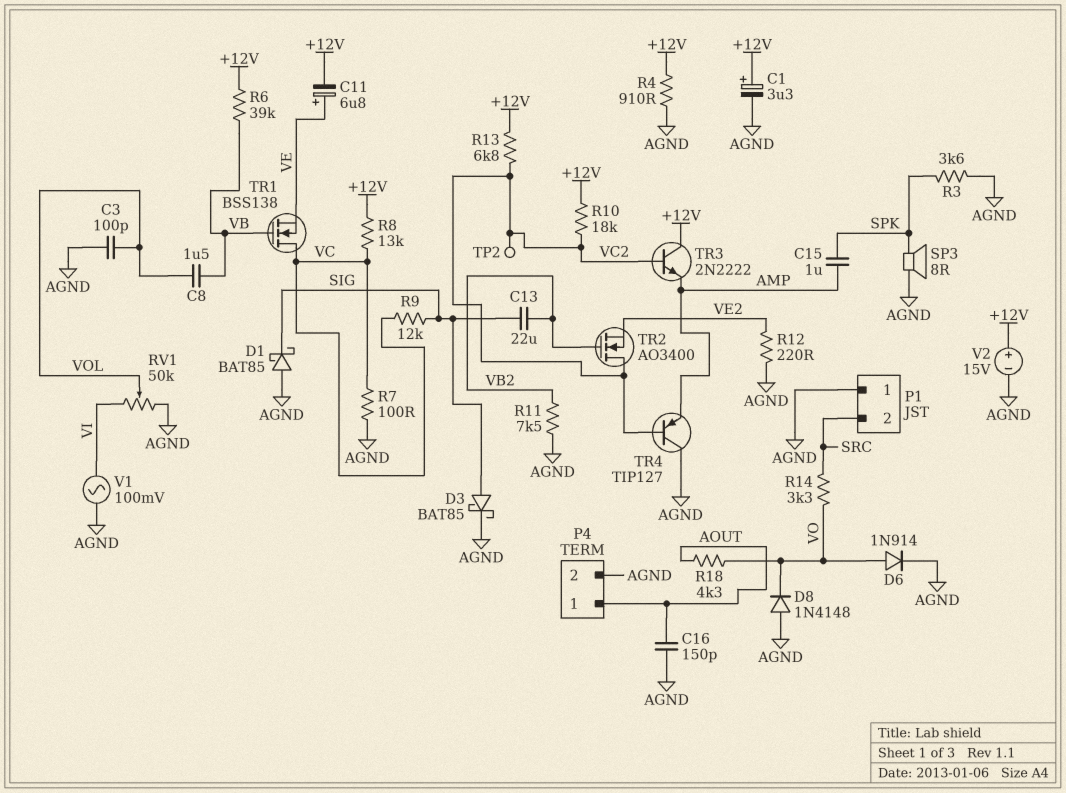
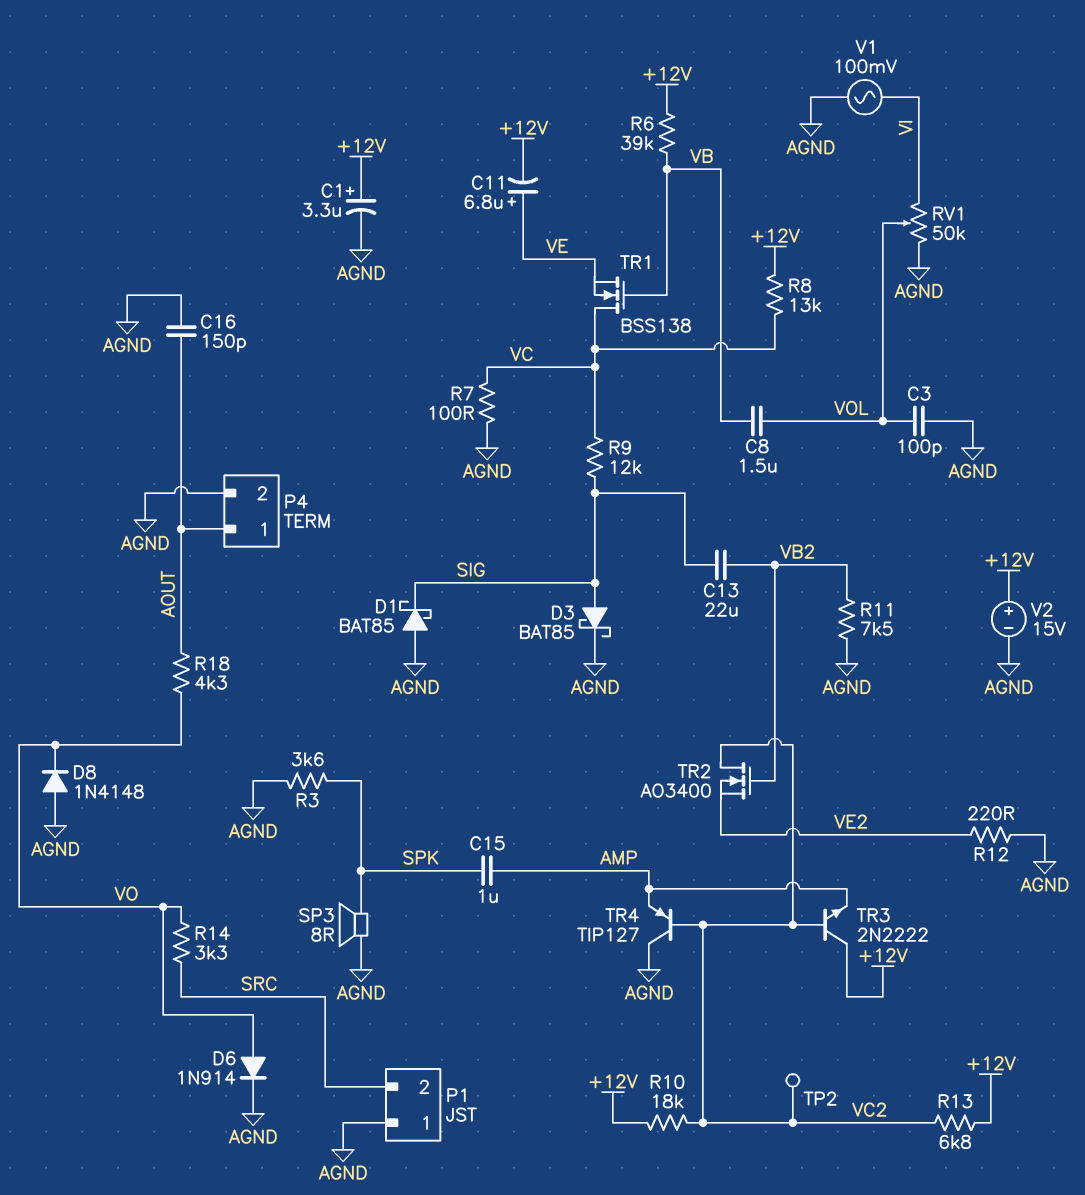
R4: 910 (+12V, AGND) -> none

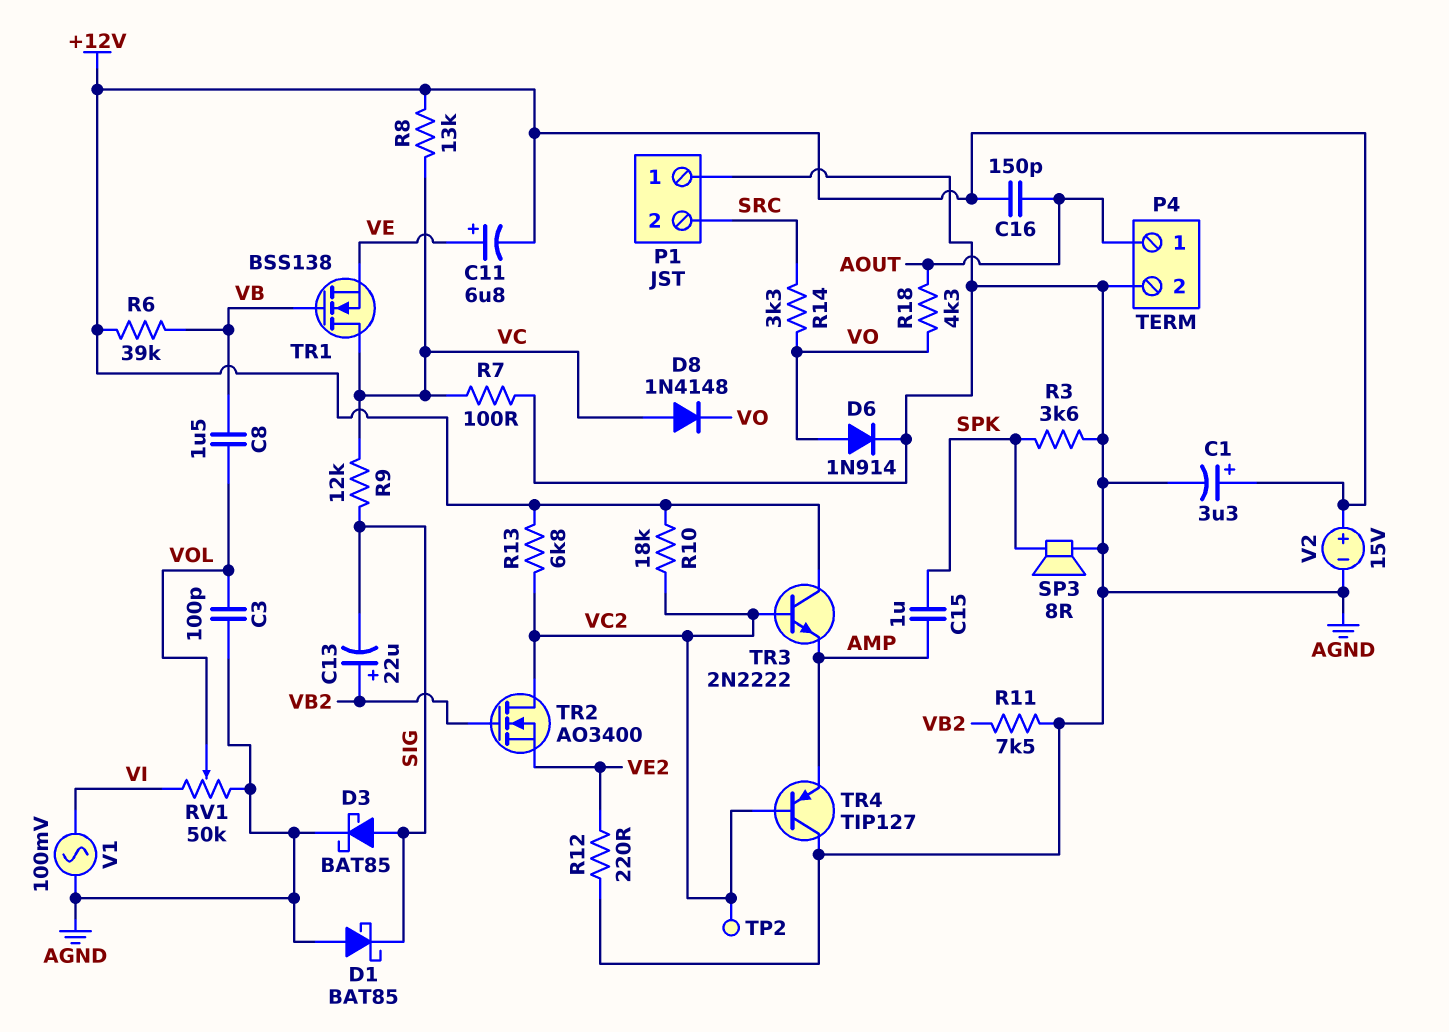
C13: 22uF (SIG, VB2) -> 22uF (plus VB2, minus SIG)
C16: 150pF (AGND, AOUT) -> 150pF (+12V, AOUT)
D8: diode 1N4148 (A AGND, K VO) -> diode 1N4148 (A VC, K VO)

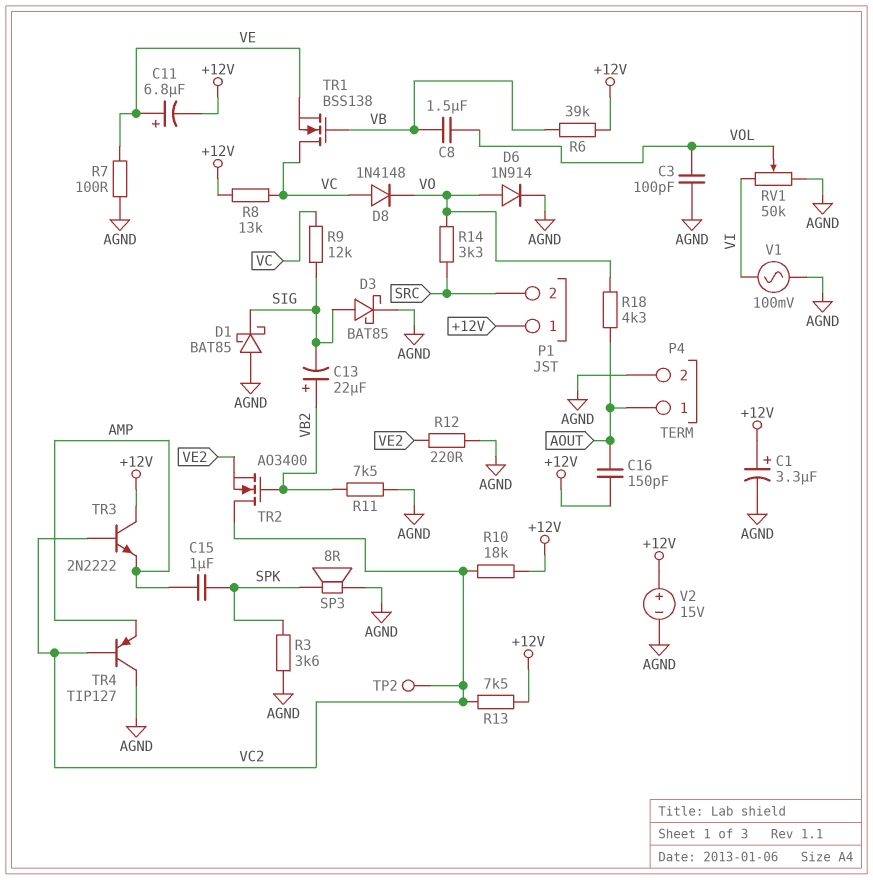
P1 pin 1: AGND -> +12V
R7: 100 (AGND, VC) -> 100 (AGND, VE)
R13: 6.8k (+12V, VC2) -> 7.5k (+12V, VC2)

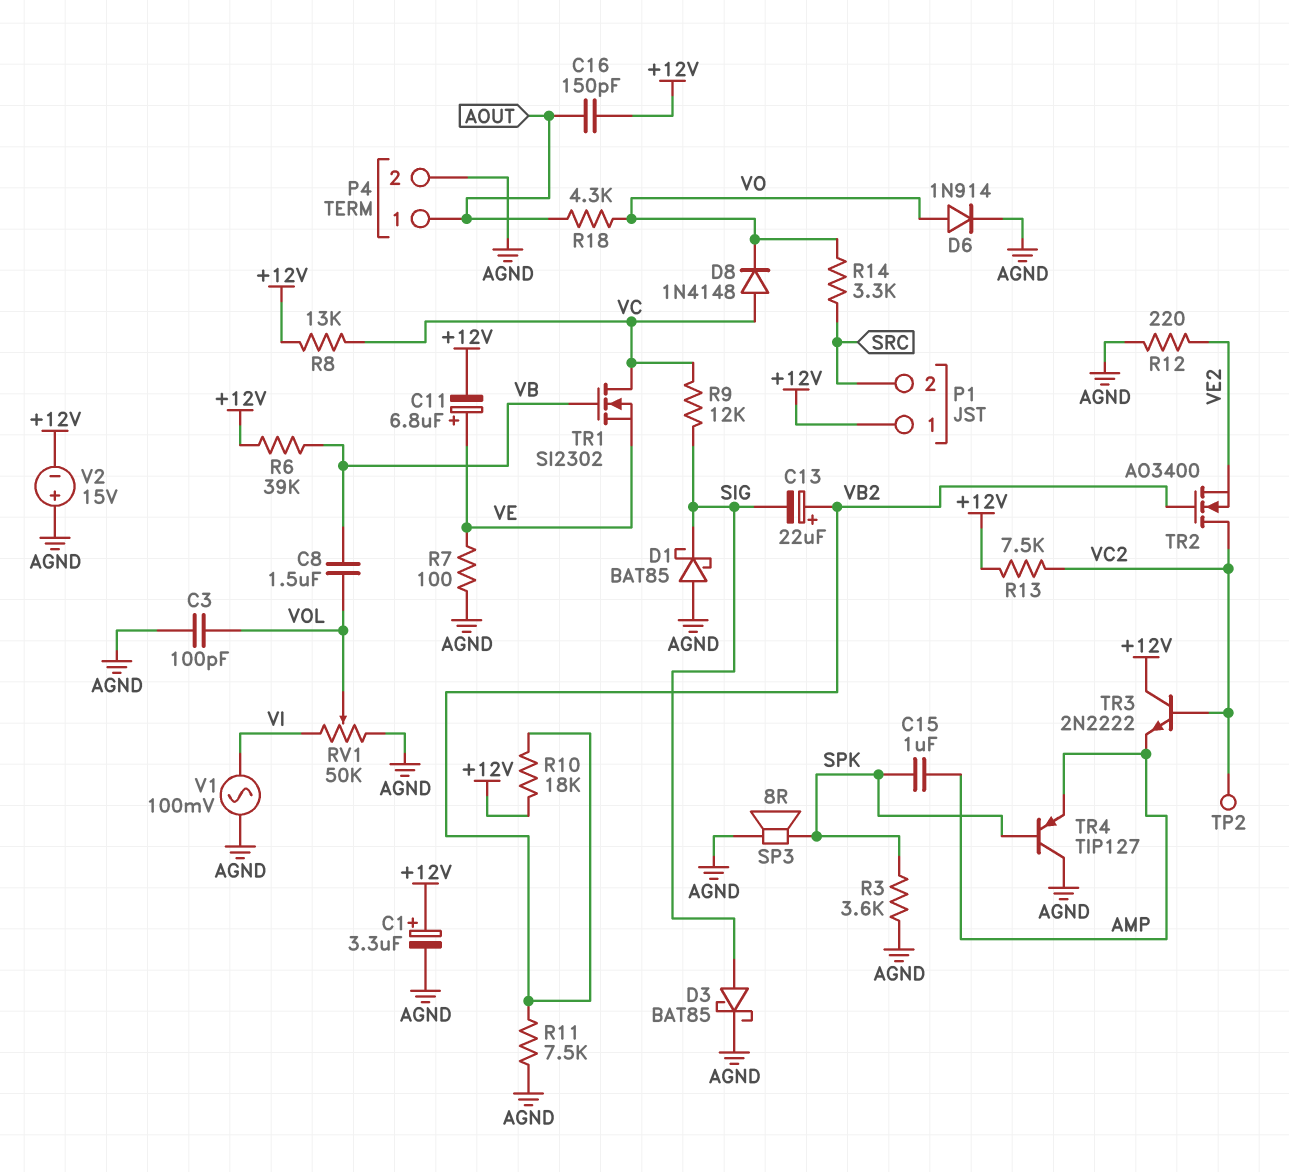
R10: 18k (+12V, VC2) -> 18k (+12V, VB2)
TR1: NMOS BSS138 (G VB, D VC, S VE) -> NMOS SI2302 (G VB, D VC, S VE)
TR4: PNP TIP127 (B VC2, C AGND, E AMP) -> PNP TIP127 (B SPK, C AGND, E AMP)
V2: 15V (plus +12V, minus AGND) -> 15V (plus AGND, minus +12V)

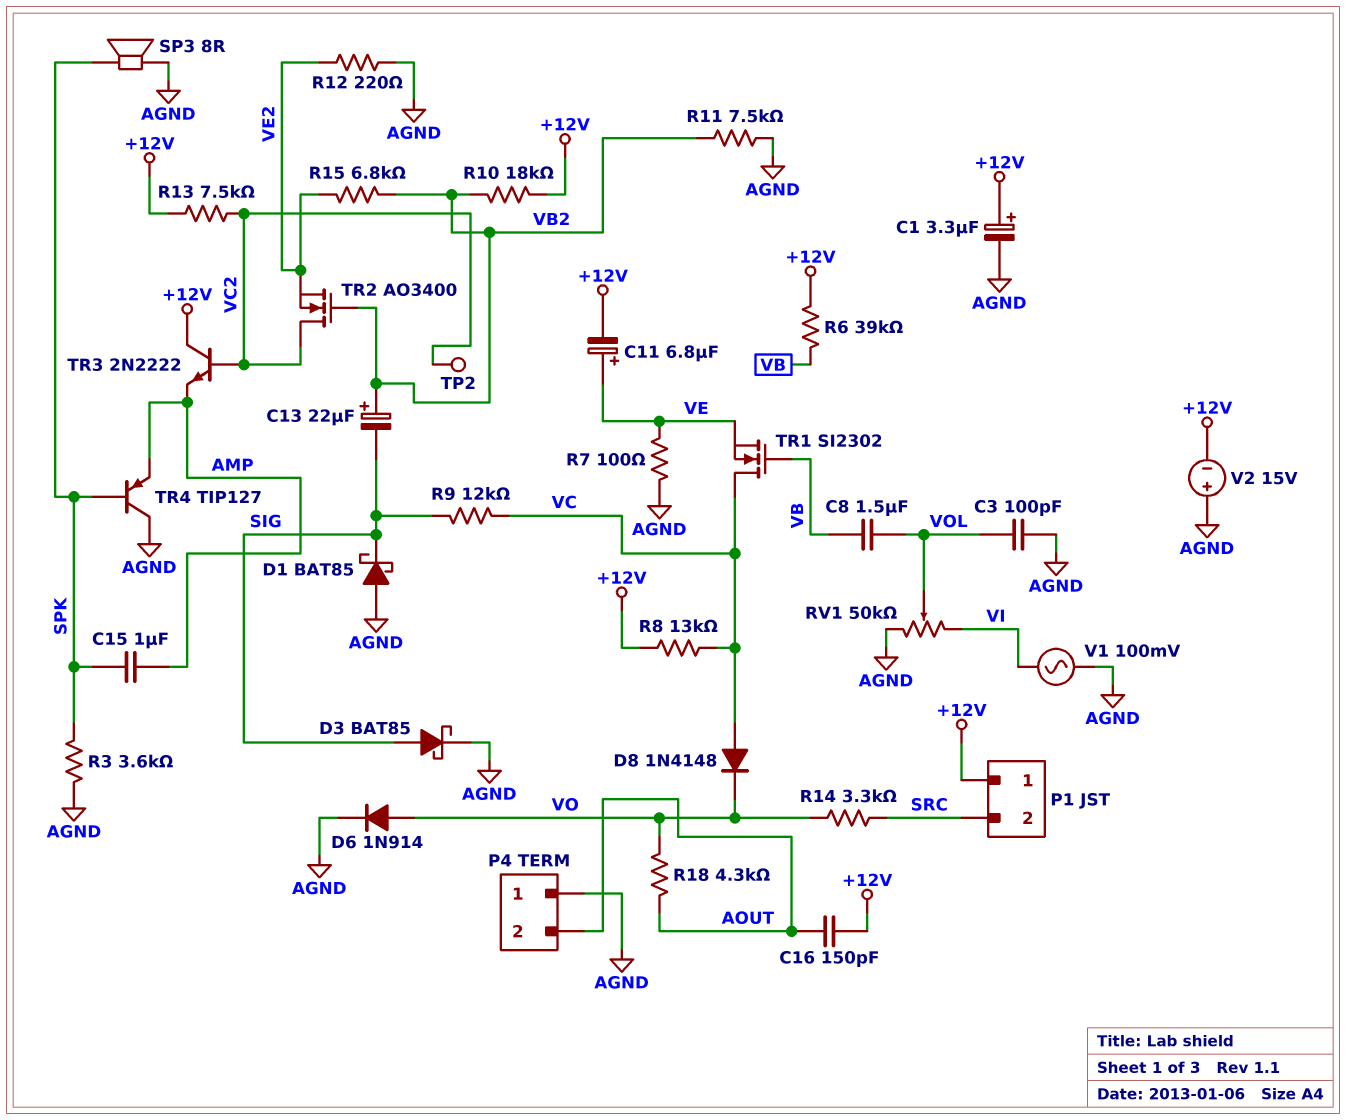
P4 pin 1: AOUT -> AGND
P4 pin 2: AGND -> AOUT
R15: none -> 6.8k (VB2, VE2)

